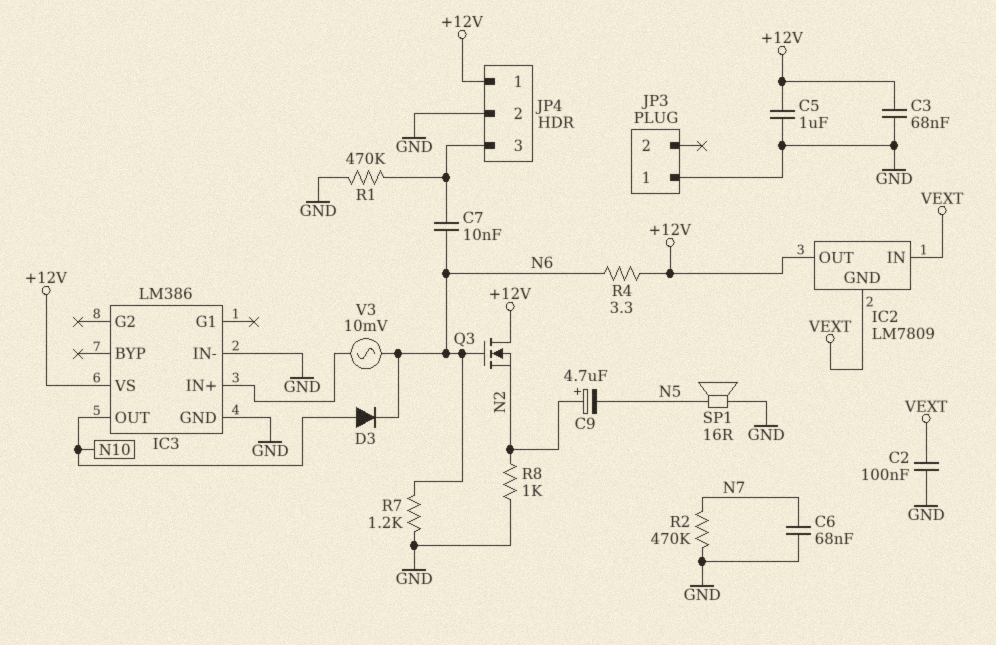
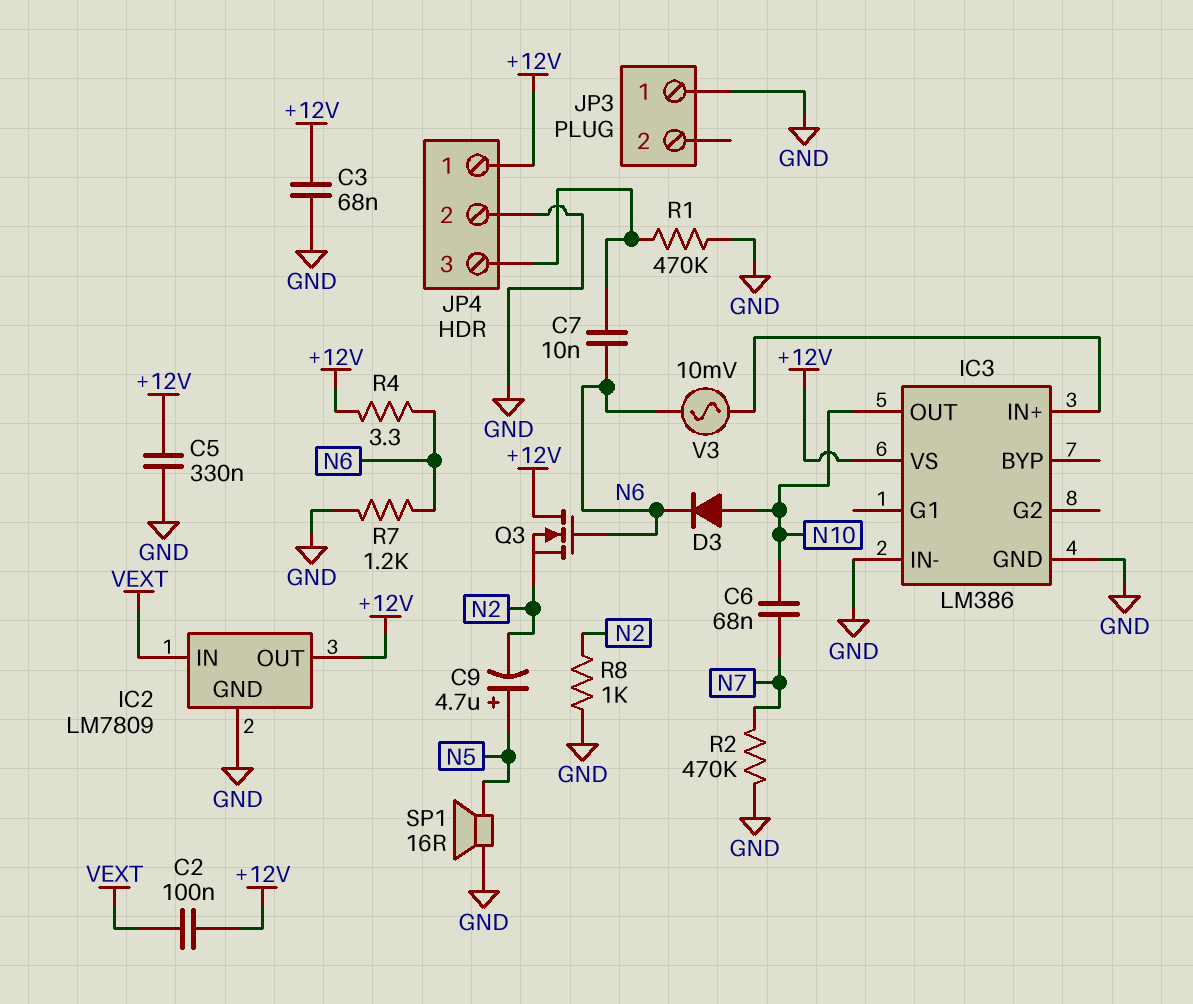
C2: 100nF (GND, VEXT) -> 100nF (+12V, VEXT)
C5: 1uF (+12V, GND) -> 330nF (+12V, GND)
C6: 68nF (GND, N7) -> 68nF (N7, N10)
C9: 4.7uF (plus N2, minus N5) -> 4.7uF (plus N5, minus N2)
IC2 pin GND: VEXT -> GND

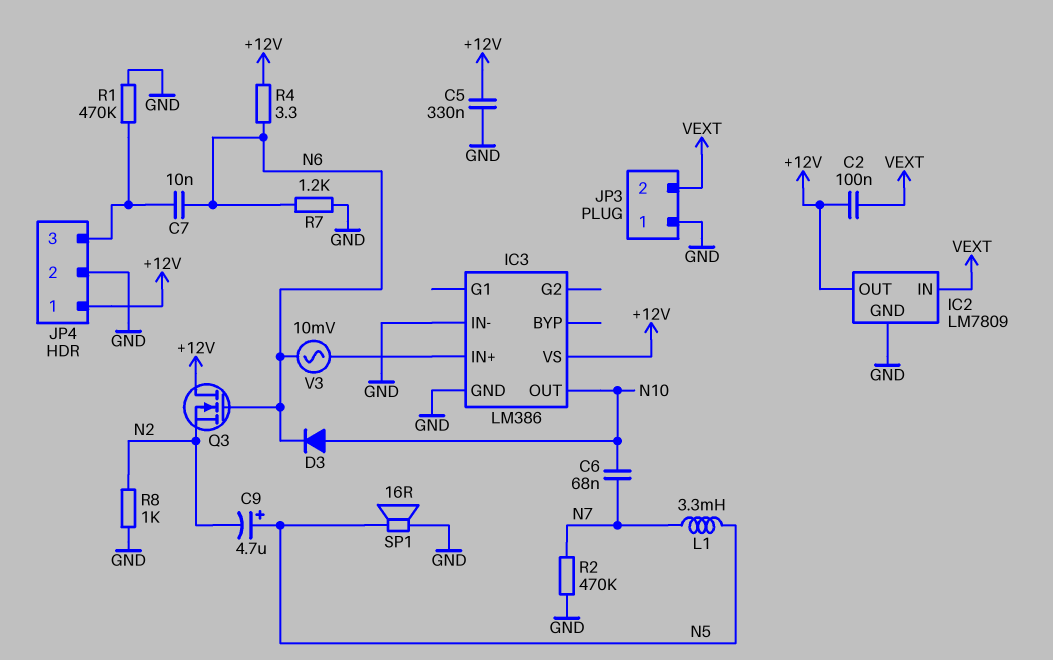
C3: 68nF (+12V, GND) -> none
JP3 pin 2: none -> VEXT
L1: none -> 3.3mH (N5, N7)

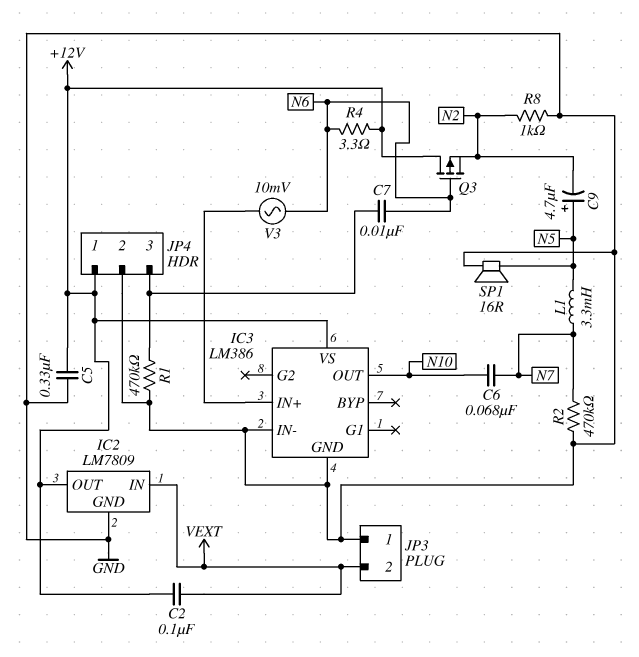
D3: diode (A N10, K N6) -> none
Q3: NMOS (G N6, D +12V, S N2) -> PMOS (G N6, D +12V, S N2)
R7: 1.2k (GND, N6) -> none

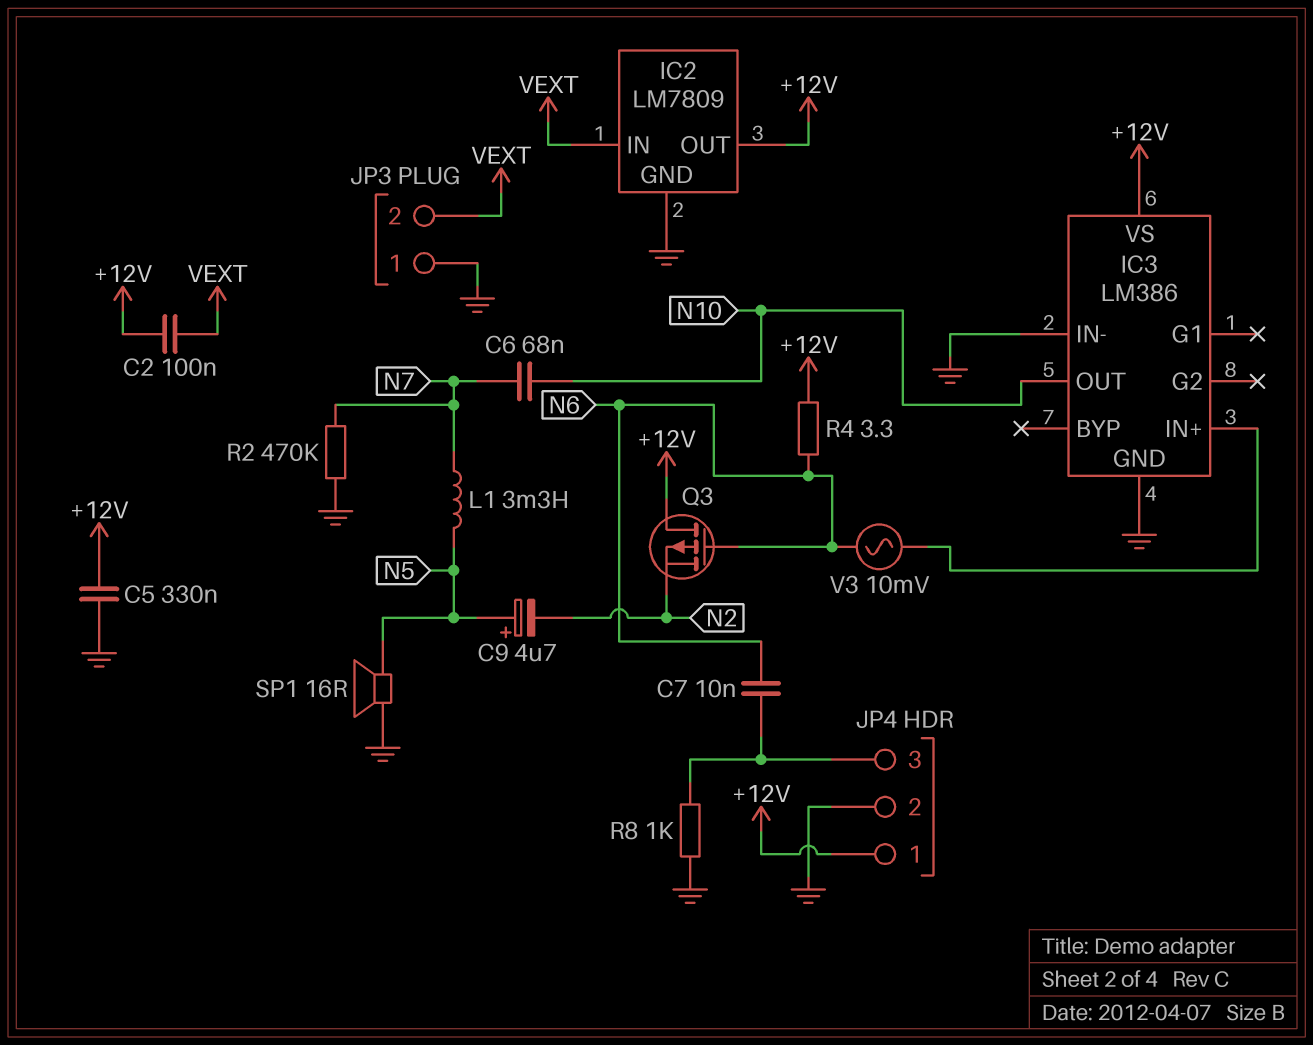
R1: 470k (GND, JP4/3) -> none
R8: 1k (GND, N2) -> 1k (GND, JP4/3)

